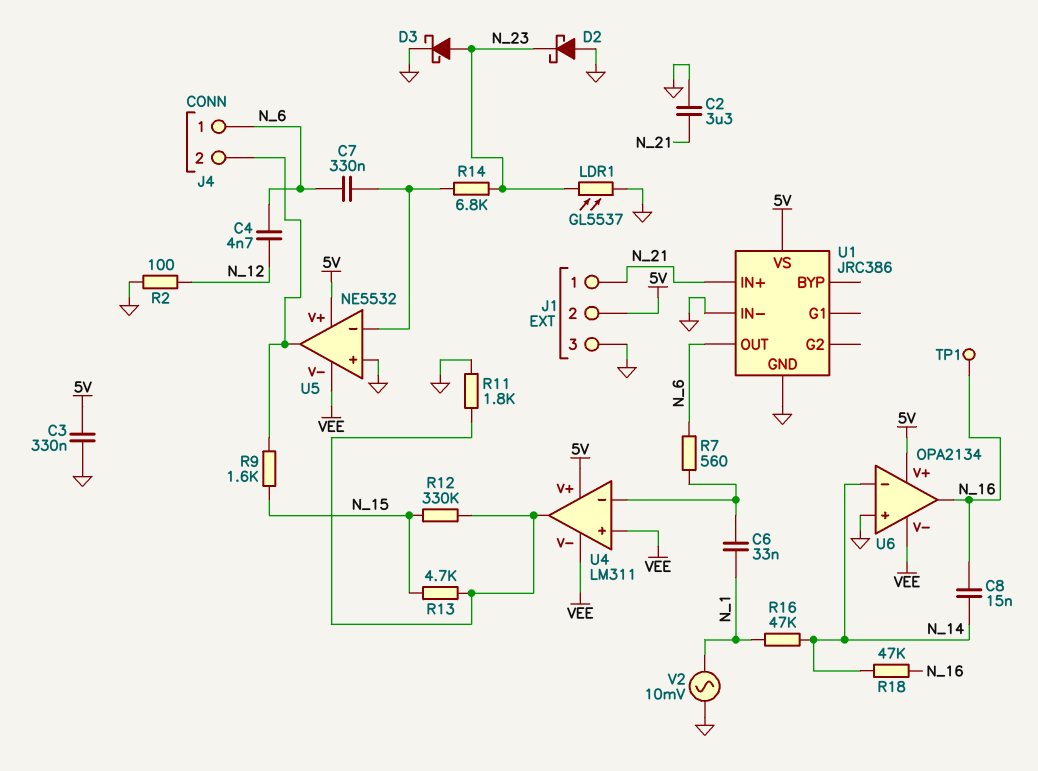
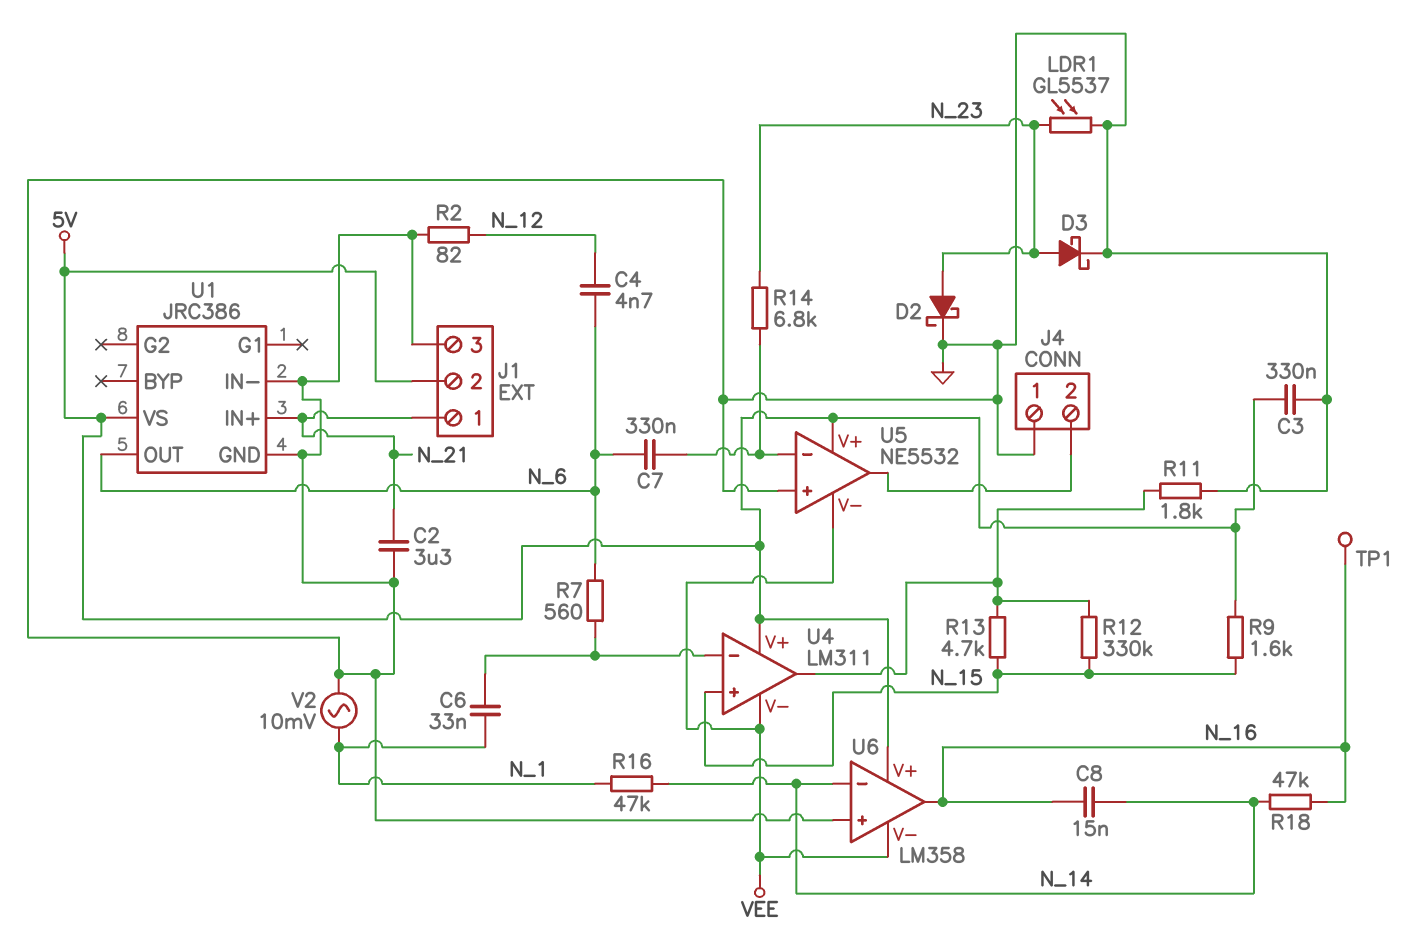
D2: schottky (A GND, K N_23) -> schottky (A N_23, K GND)
J4 pin 1: N_6 -> GND
R2: 100 (GND, N_12) -> 82 (GND, N_12)
R9: 1.6k (J4/2, N_15) -> 1.6k (5V, N_15)
U4 pin in+: VEE -> N_15
U6: OPA2134 -> LM358

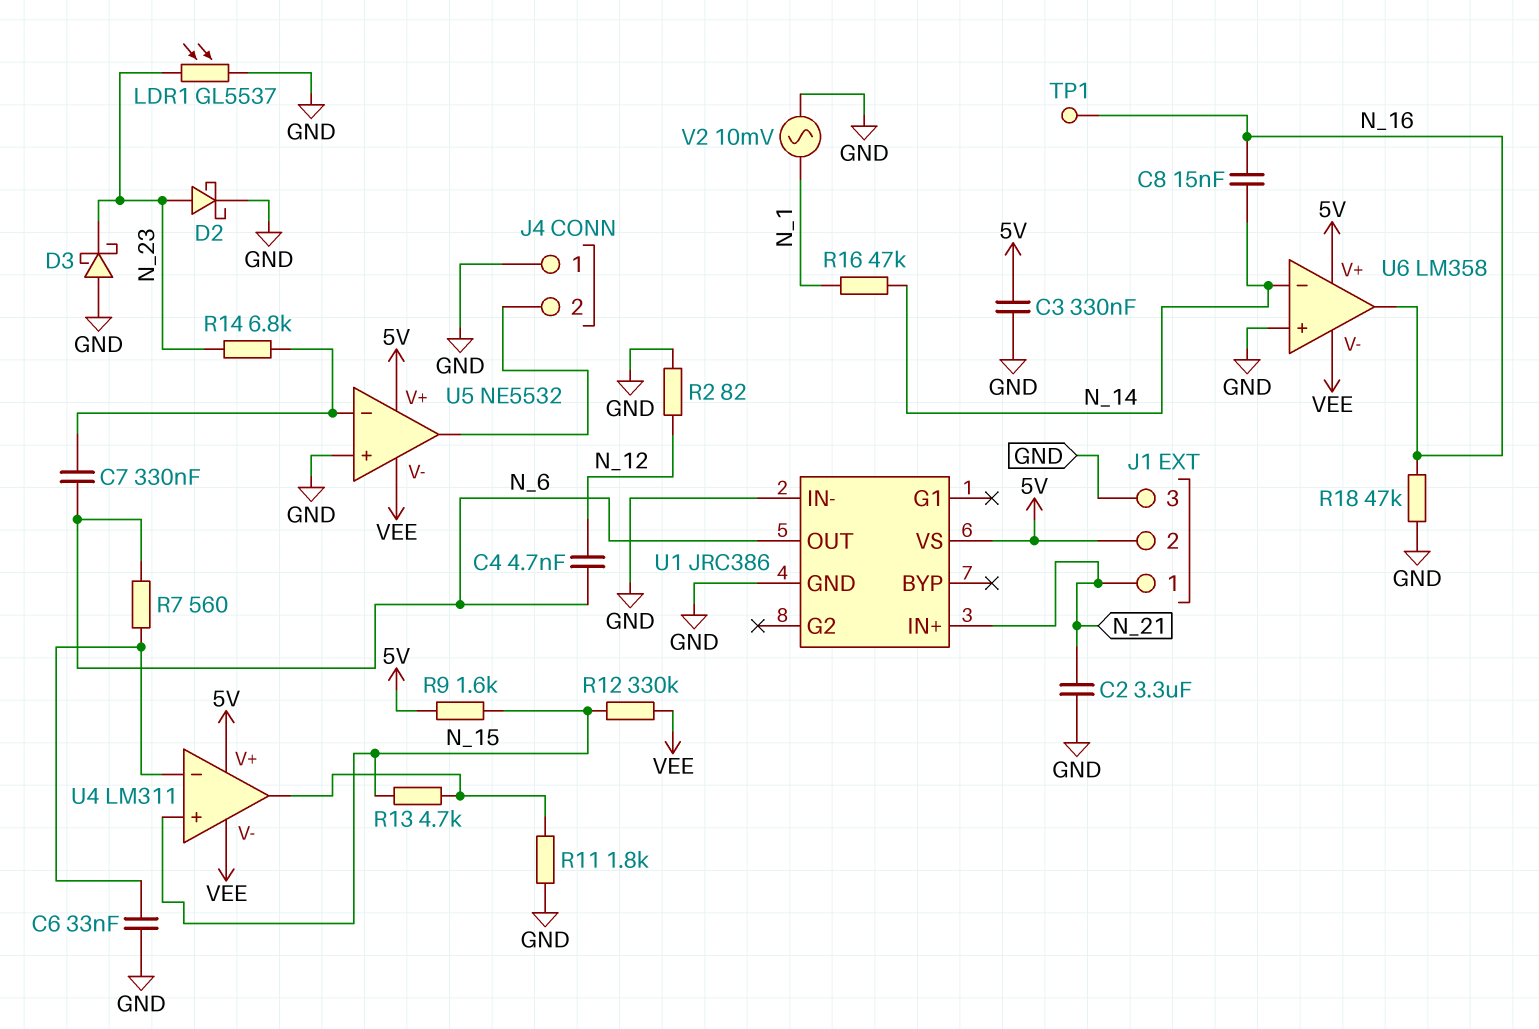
C6: 33nF (N_1, U4/in-) -> 33nF (GND, U4/in-)
D3: schottky (A N_23, K GND) -> schottky (A GND, K N_23)
R12: 330k (N_15, U4/out) -> 330k (N_15, VEE)
R18: 47k (N_14, N_16) -> 47k (GND, N_16)

